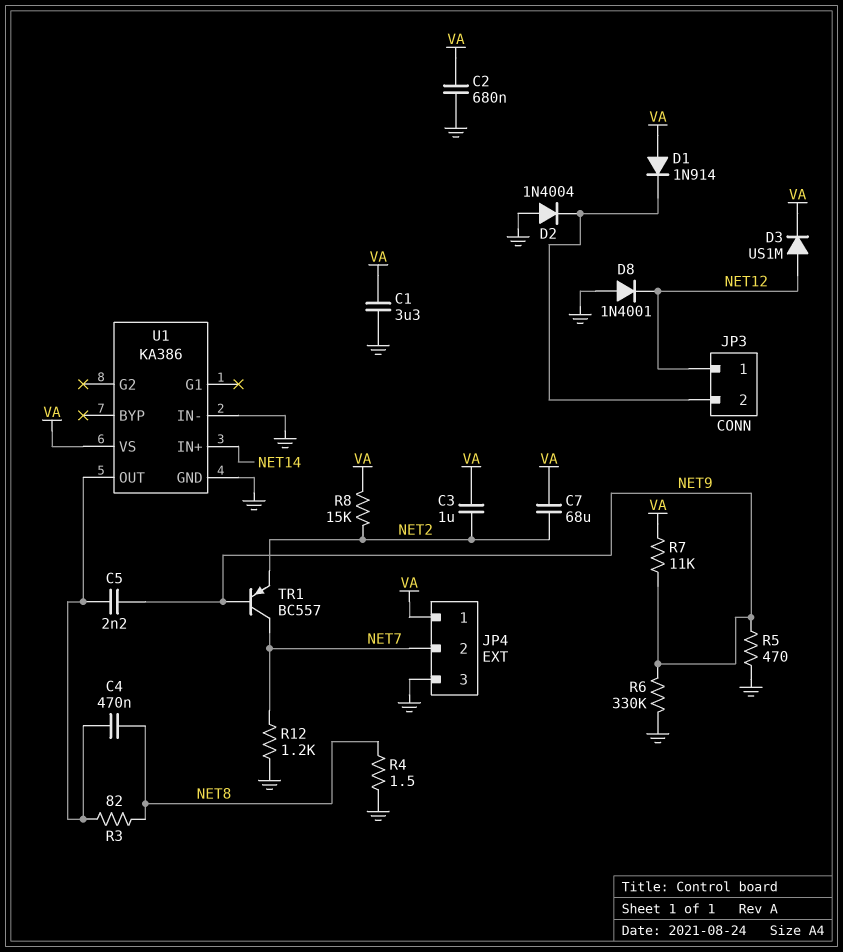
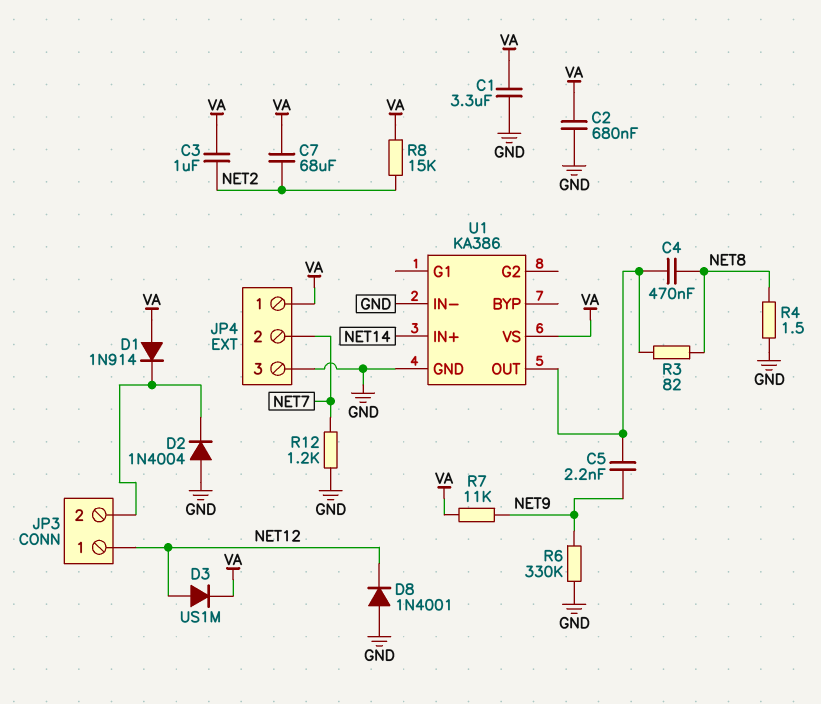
R5: 470 (GND, NET9) -> none
TR1: PNP BC557 (B NET9, C NET7, E NET2) -> none

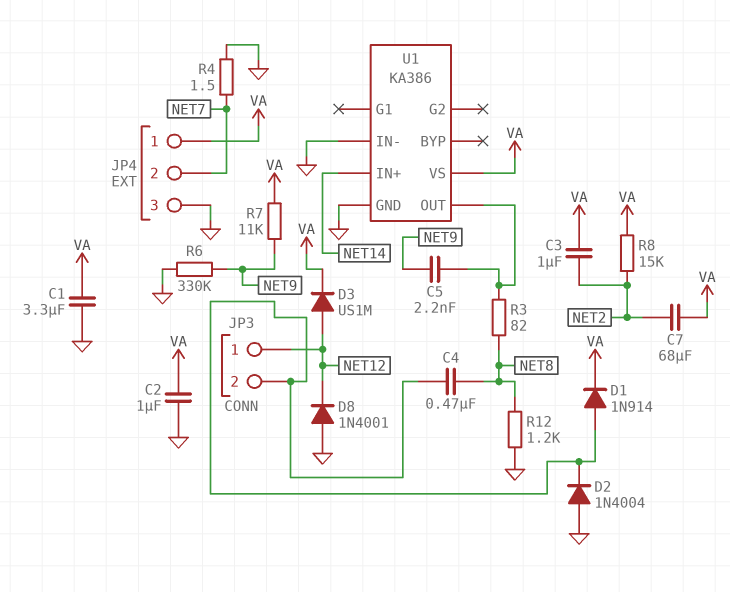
C2: 680nF (GND, VA) -> 1uF (GND, VA)
C4: 470nF (NET8, U1/OUT) -> 470nF (JP3/2, NET8)
D1: diode 1N914 (A VA, K JP3/2) -> diode 1N914 (A JP3/2, K VA)
R4: 1.5 (GND, NET8) -> 1.5 (GND, NET7)
R12: 1.2k (GND, NET7) -> 1.2k (GND, NET8)

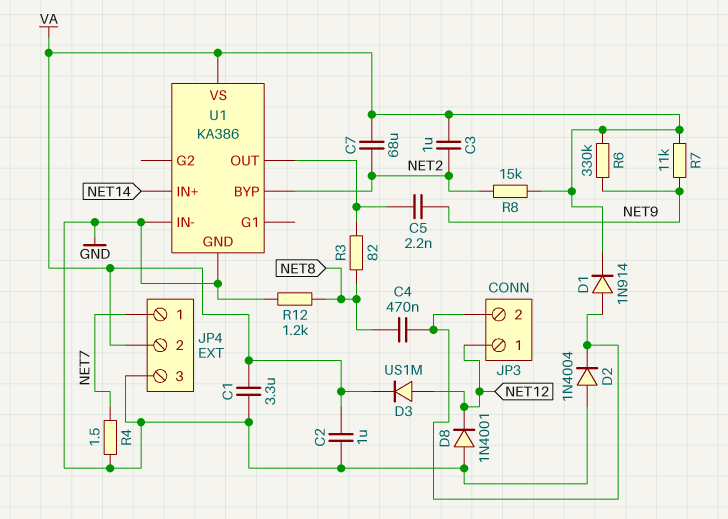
JP4 pin 1: VA -> NET7
JP4 pin 2: NET7 -> VA
R6: 330k (GND, NET9) -> 330k (NET9, VA)
U1 pin BYP: none -> NET2

